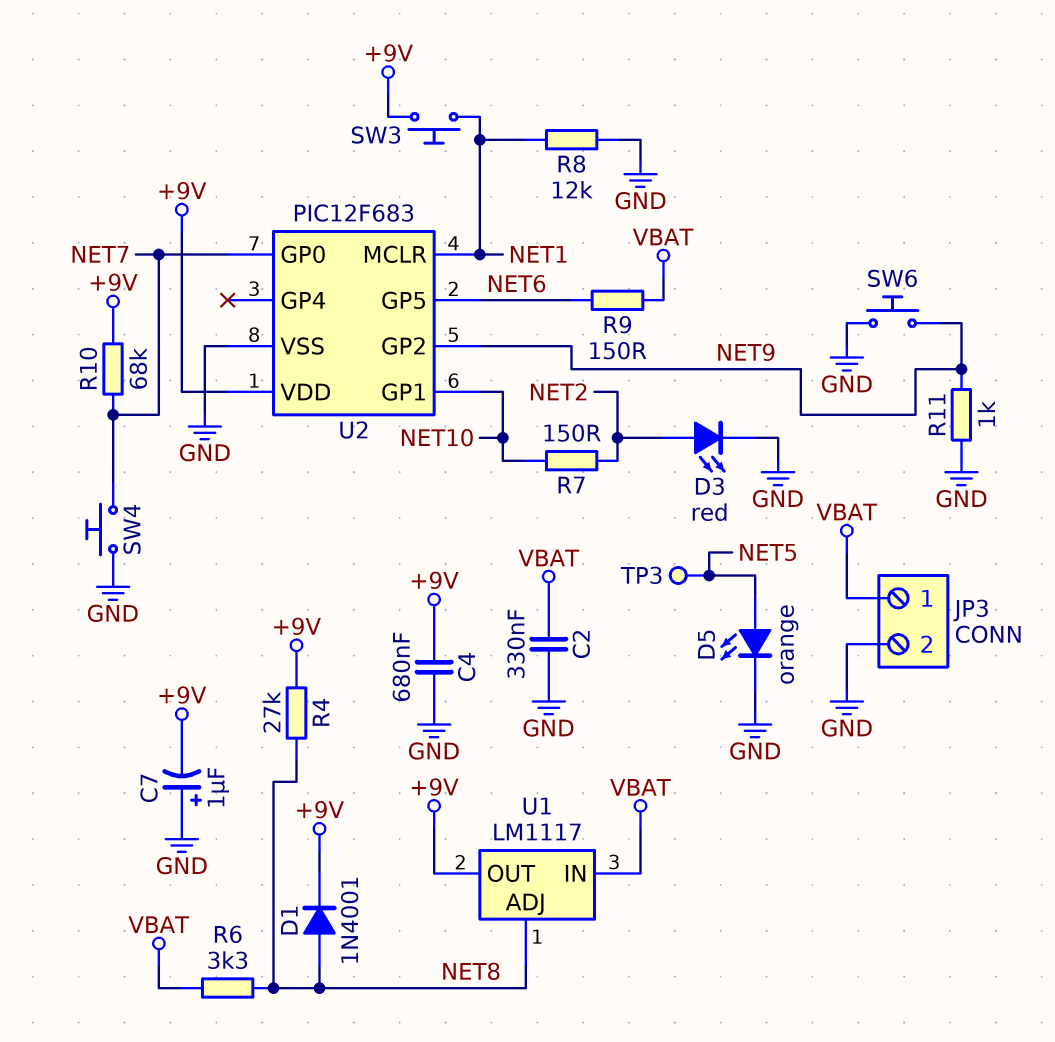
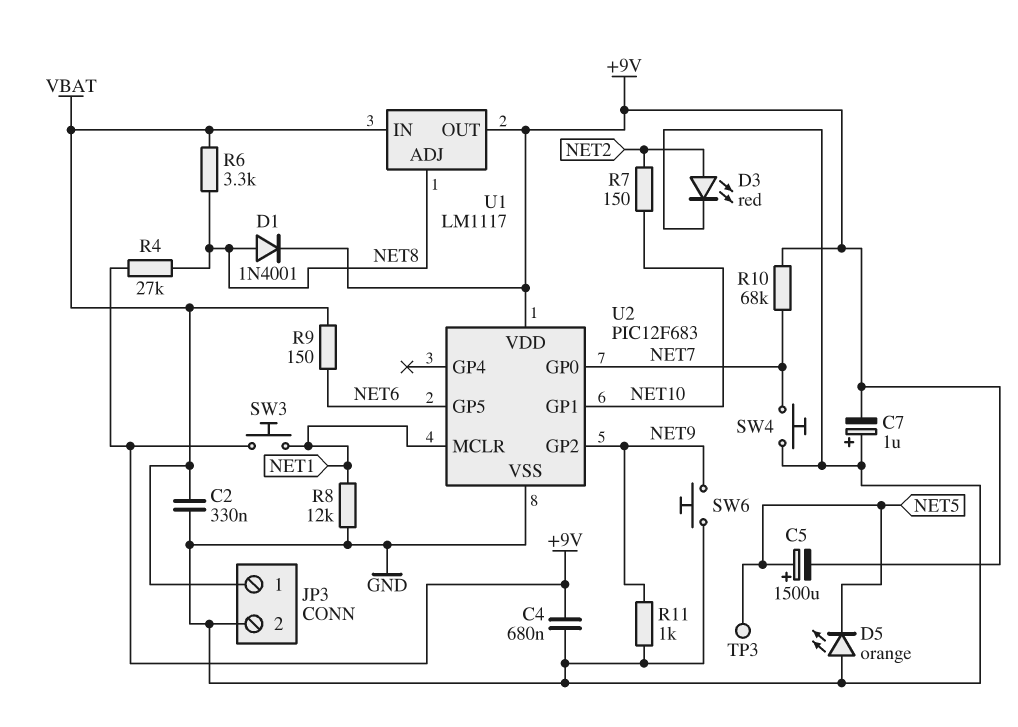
C5: none -> 1500uF (plus NET5, minus +9V)
D5: LED orange (A NET5, K GND) -> LED orange (A GND, K NET5)

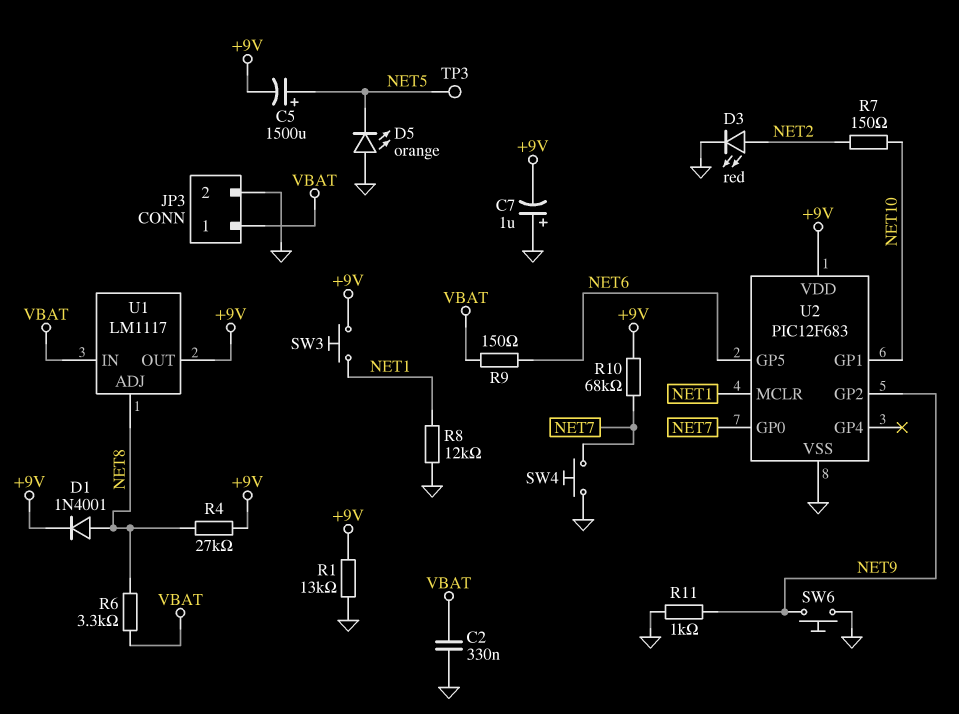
C4: 680nF (+9V, GND) -> none
R1: none -> 13k (+9V, GND)

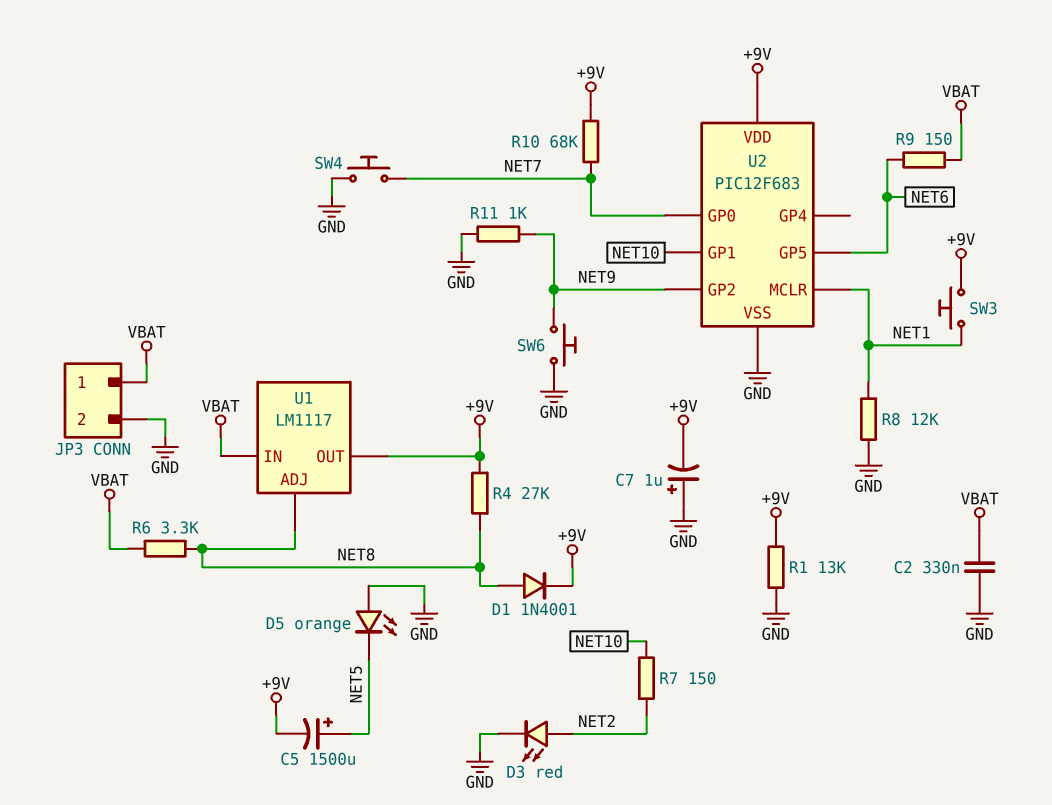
TP3: test point (NET5) -> none

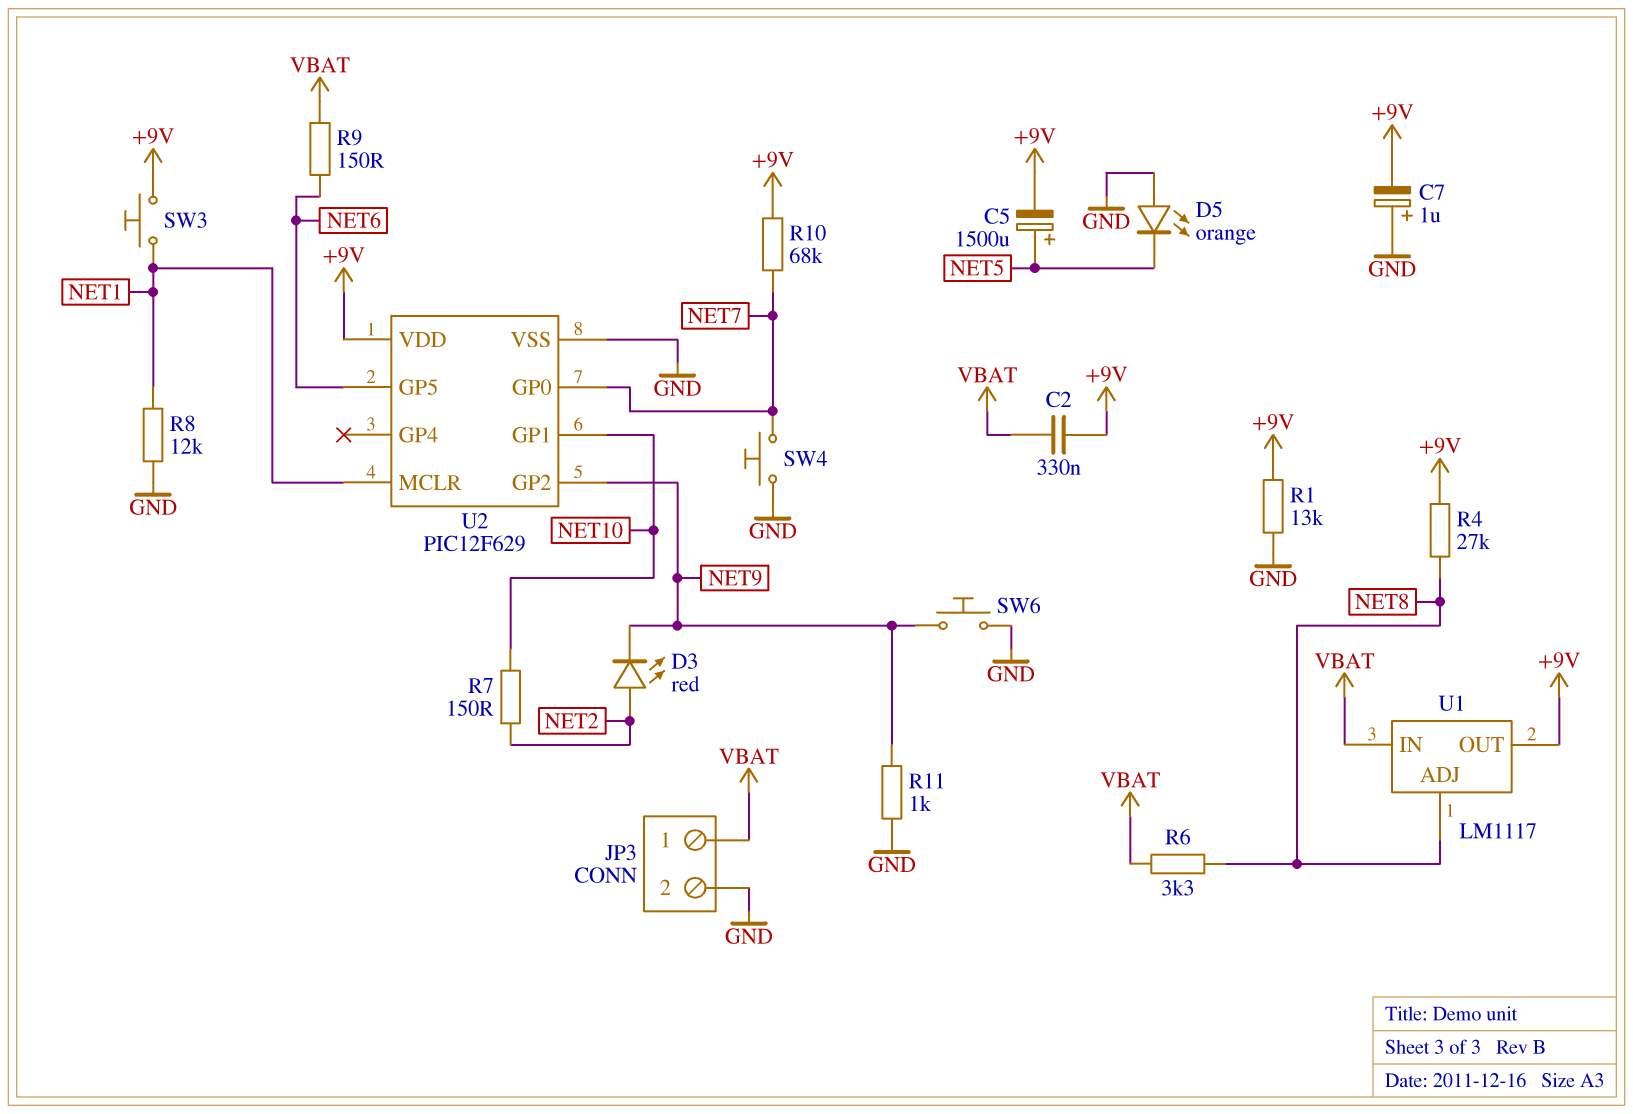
C2: 330nF (GND, VBAT) -> 330nF (+9V, VBAT)
D1: diode 1N4001 (A NET8, K +9V) -> none
D3: LED red (A NET2, K GND) -> LED red (A NET2, K NET9)
U2: PIC12F683 -> PIC12F629

